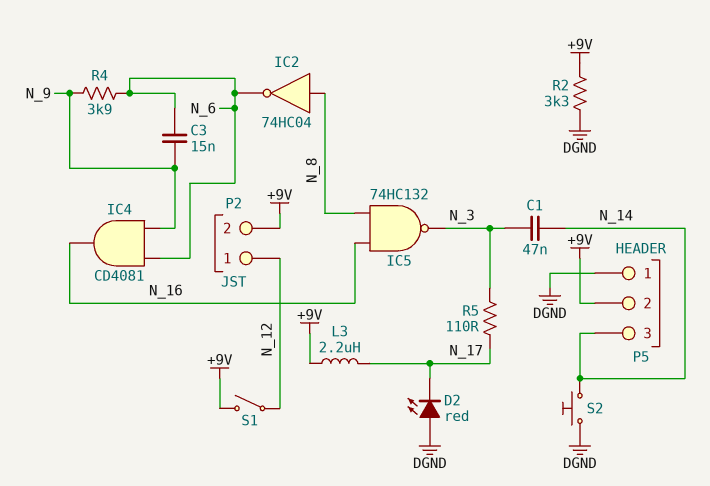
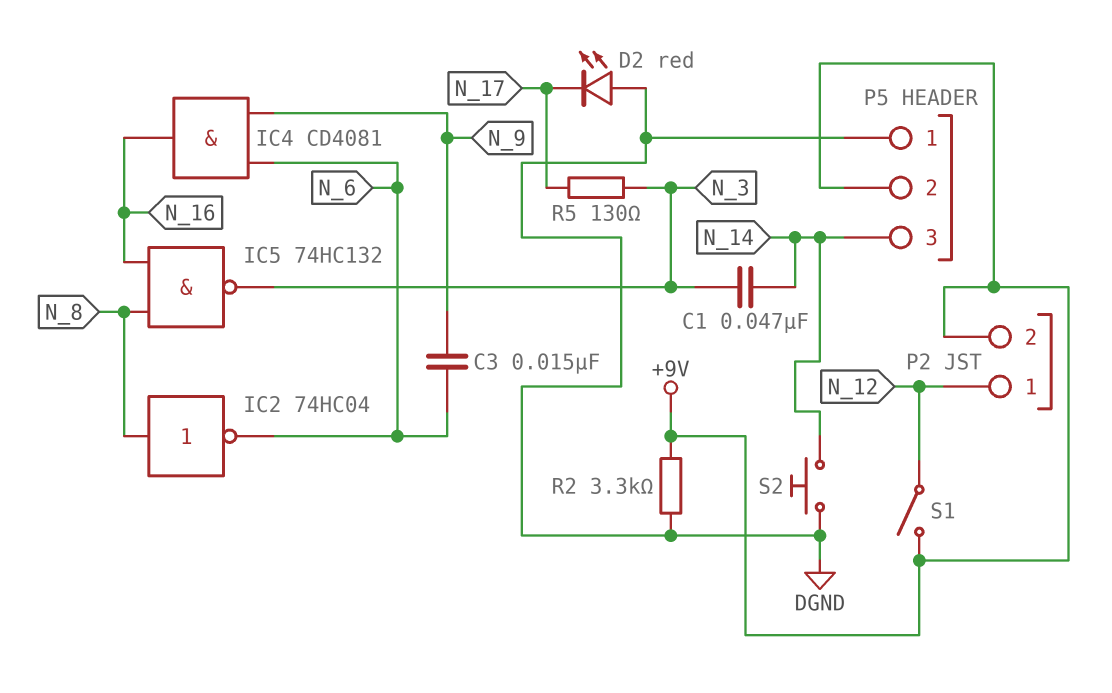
L3: 2.2uH (+9V, N_17) -> none
R4: 3.9k (N_6, N_9) -> none
R5: 110 (N_3, N_17) -> 130 (N_3, N_17)

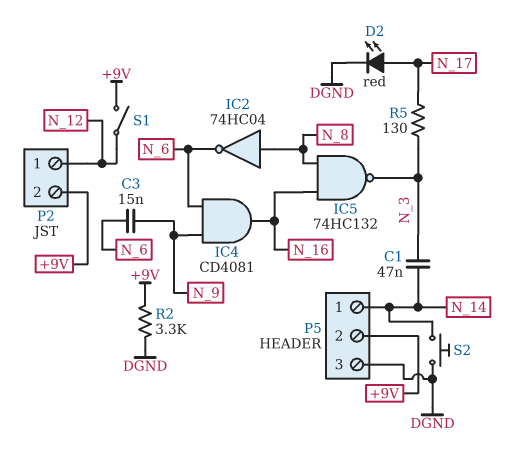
D2: LED red (A DGND, K N_17) -> LED red (A N_17, K DGND)
P5 pin 1: DGND -> N_14
P5 pin 3: N_14 -> DGND

